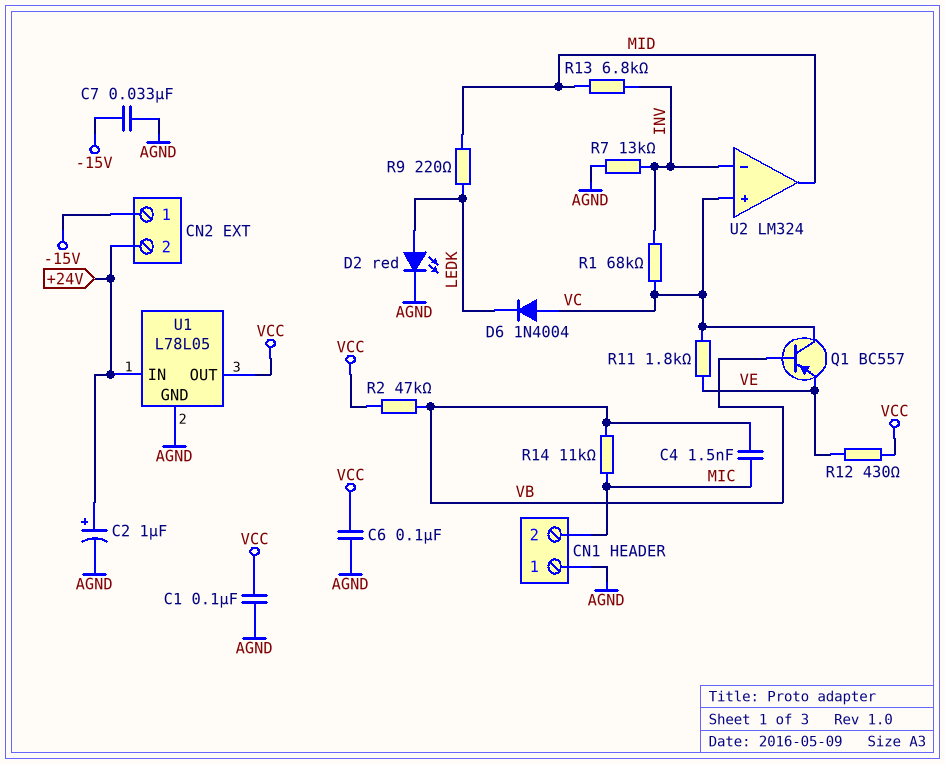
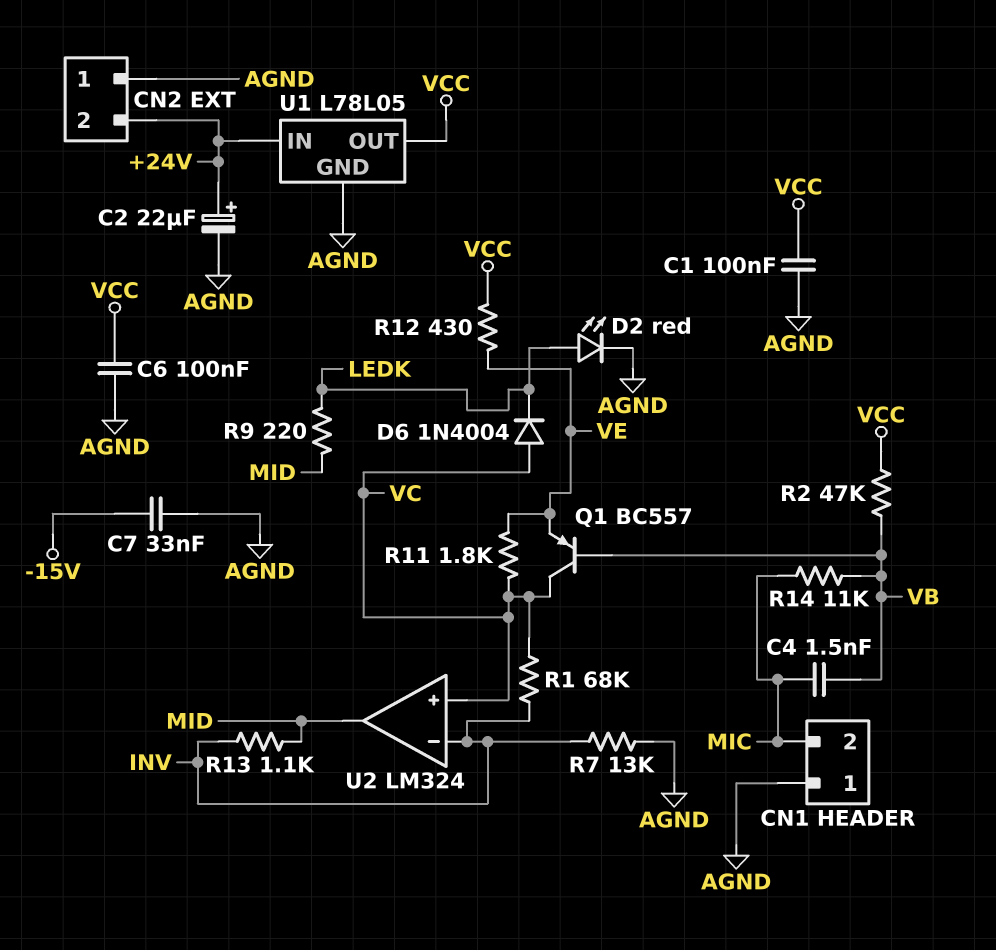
C2: 1uF (plus +24V, minus AGND) -> 22uF (plus +24V, minus AGND)
CN2 pin 1: -15V -> AGND
R13: 6.8k (INV, MID) -> 1.1k (INV, MID)

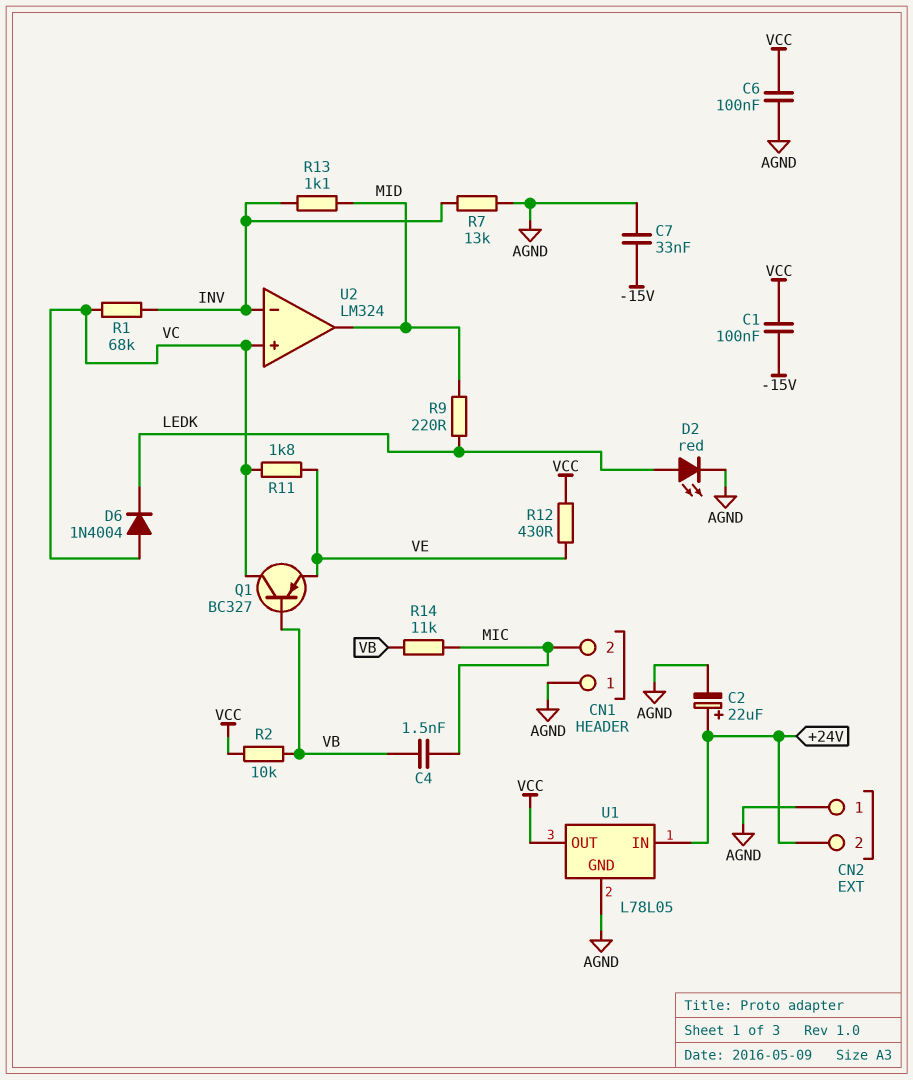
C1: 100nF (AGND, VCC) -> 100nF (-15V, VCC)
Q1: PNP BC557 (B VB, C VC, E VE) -> PNP BC327 (B VB, C VC, E VE)
R2: 47k (VB, VCC) -> 10k (VB, VCC)

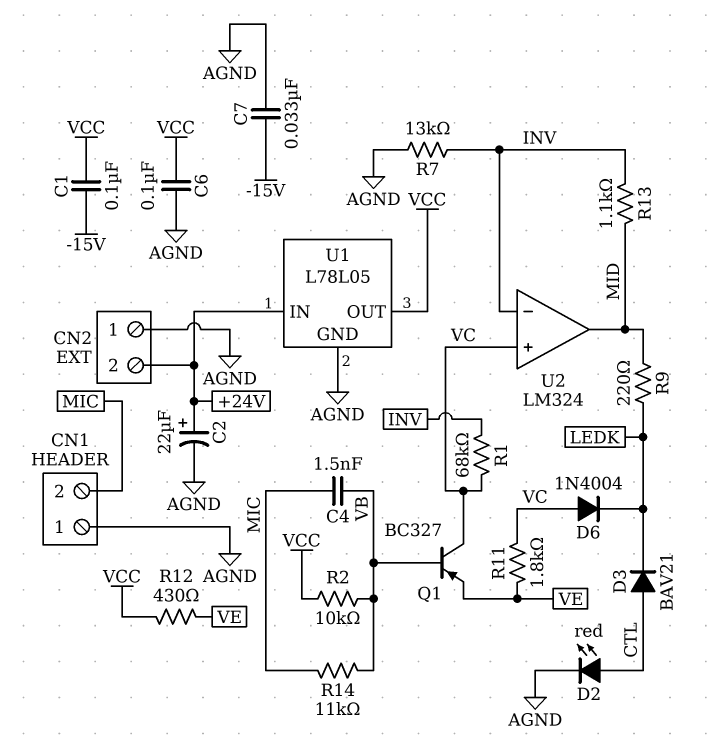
D2: LED red (A LEDK, K AGND) -> LED red (A CTL, K AGND)
D3: none -> diode BAV21 (A CTL, K LEDK)

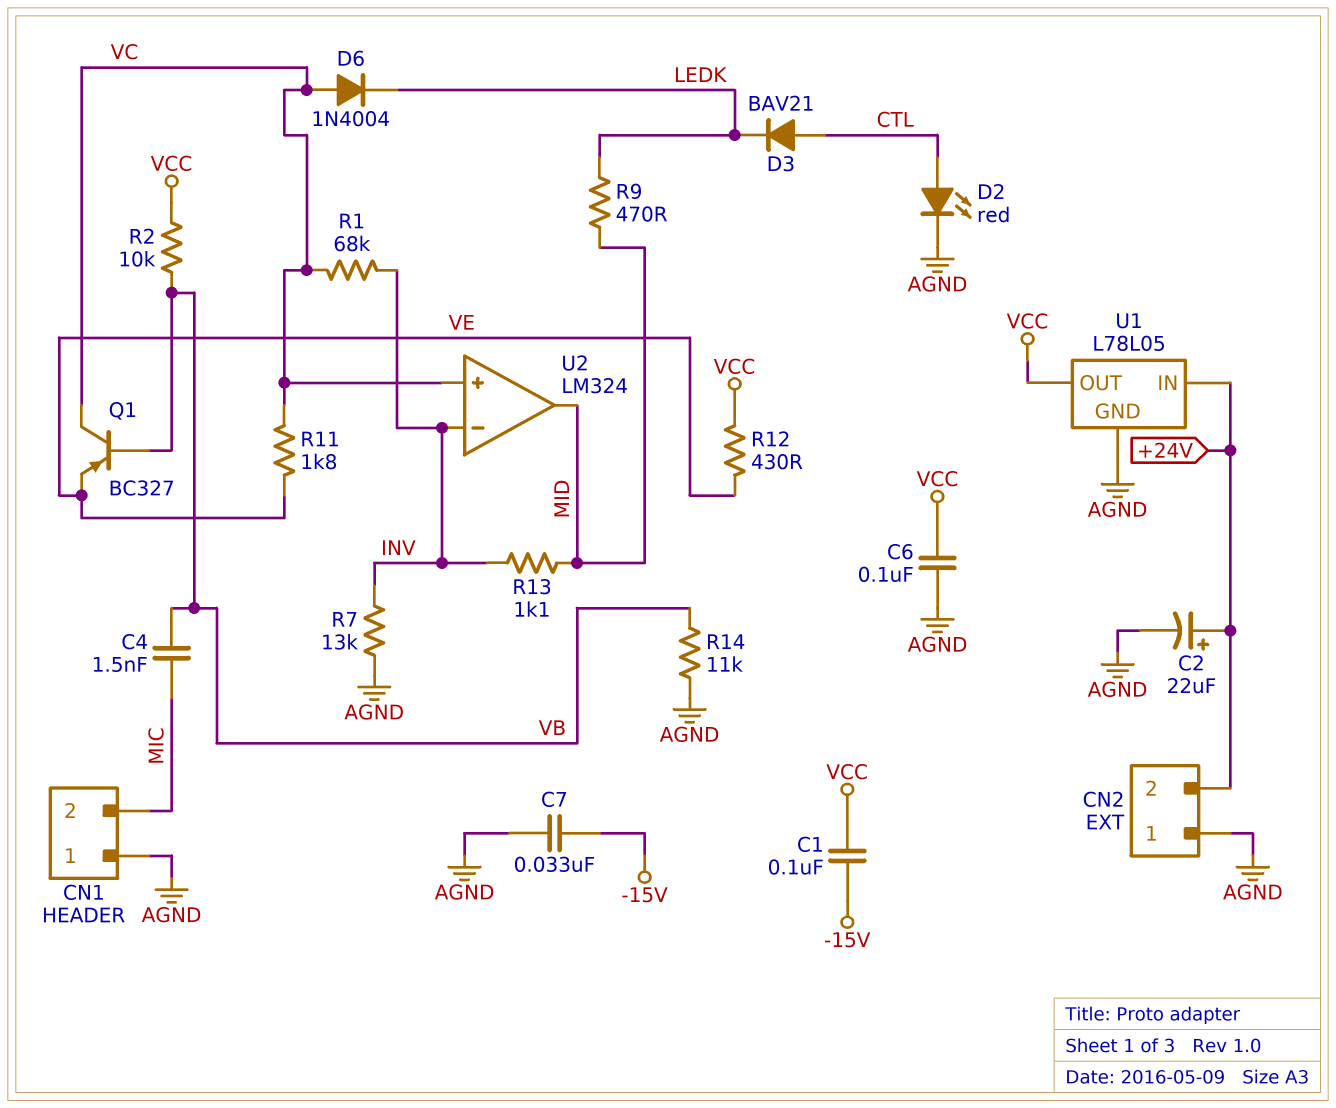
R9: 220 (LEDK, MID) -> 470 (LEDK, MID)
R14: 11k (MIC, VB) -> 11k (AGND, VB)

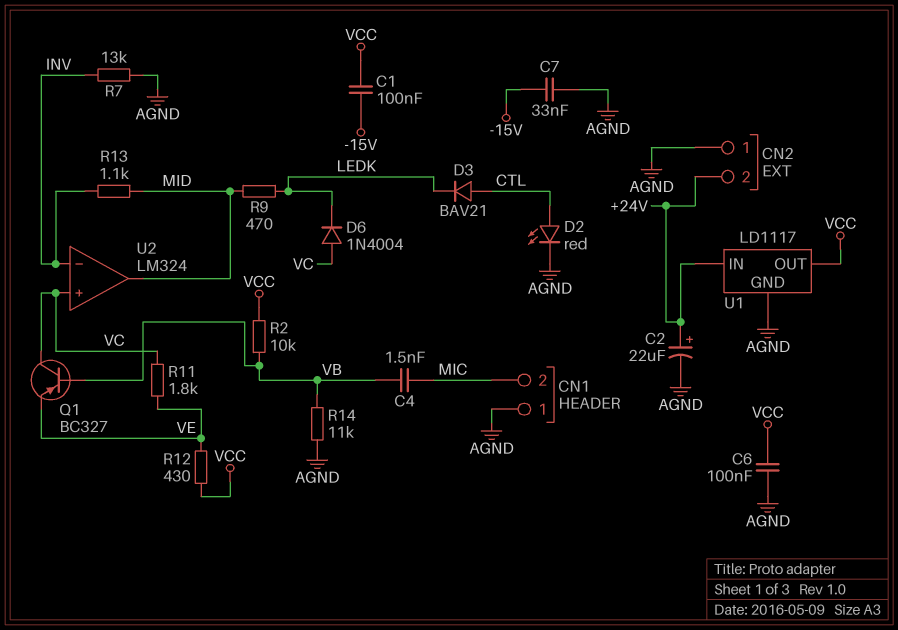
R1: 68k (INV, VC) -> none
U1: L78L05 -> LD1117

